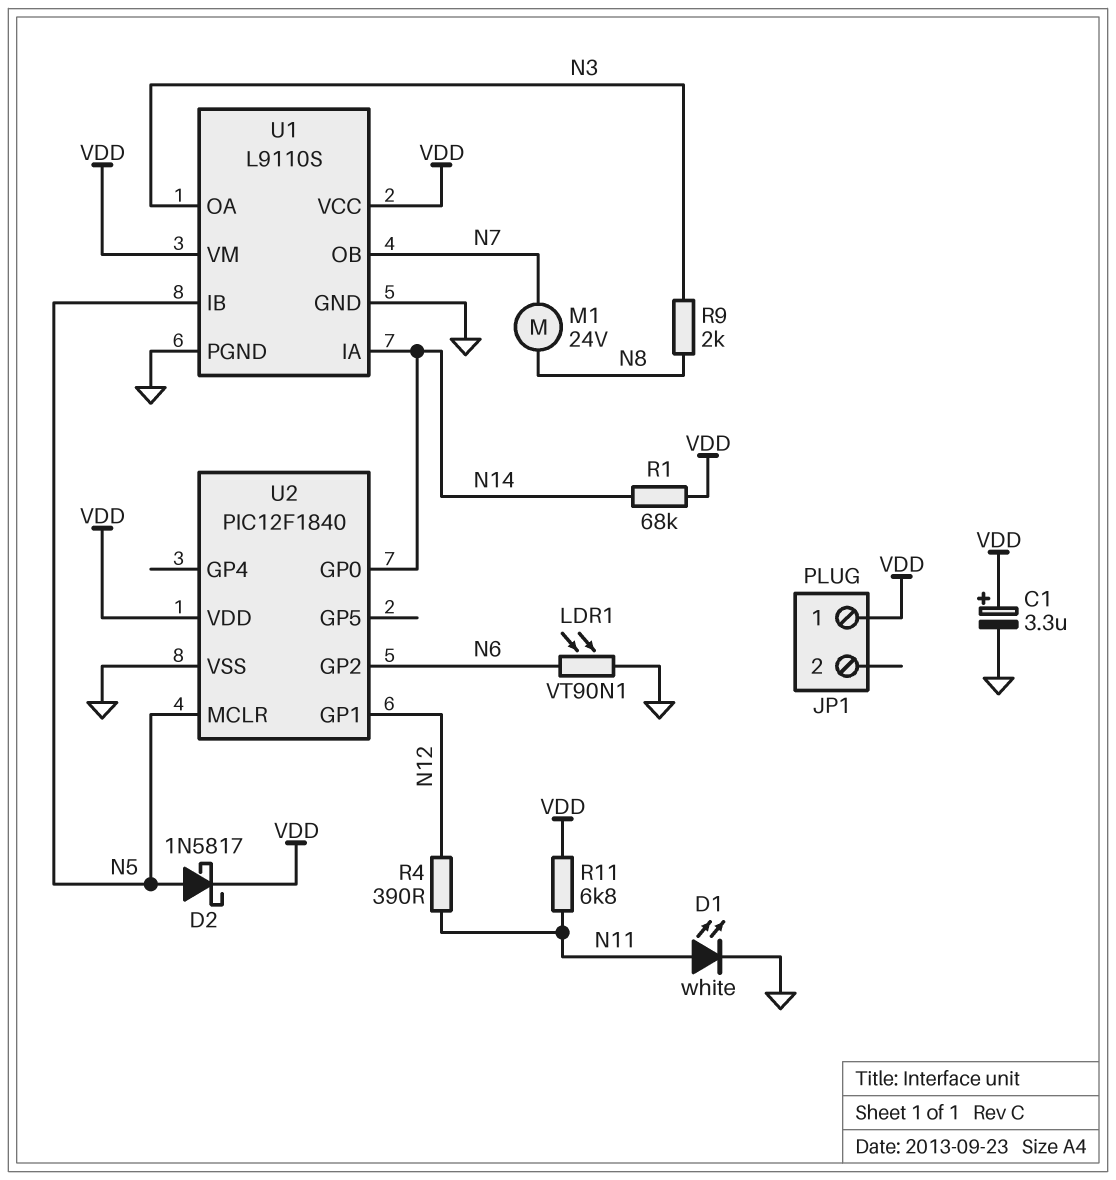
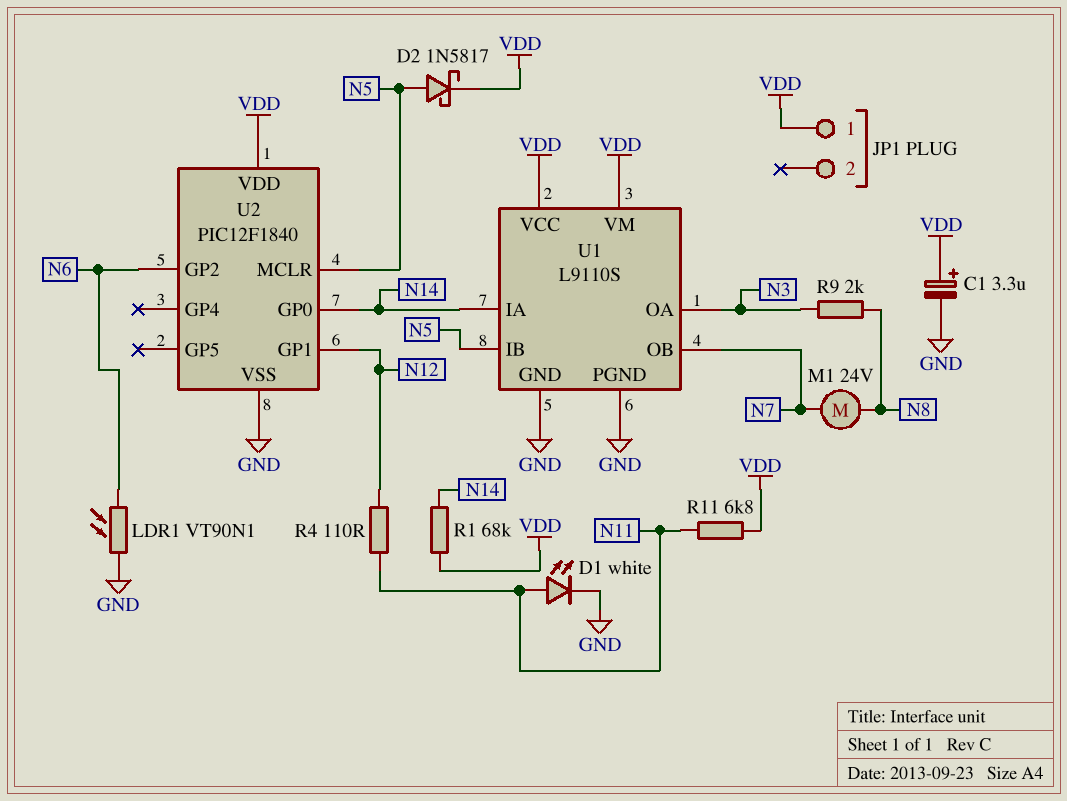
R4: 390 (N11, N12) -> 110 (N11, N12)

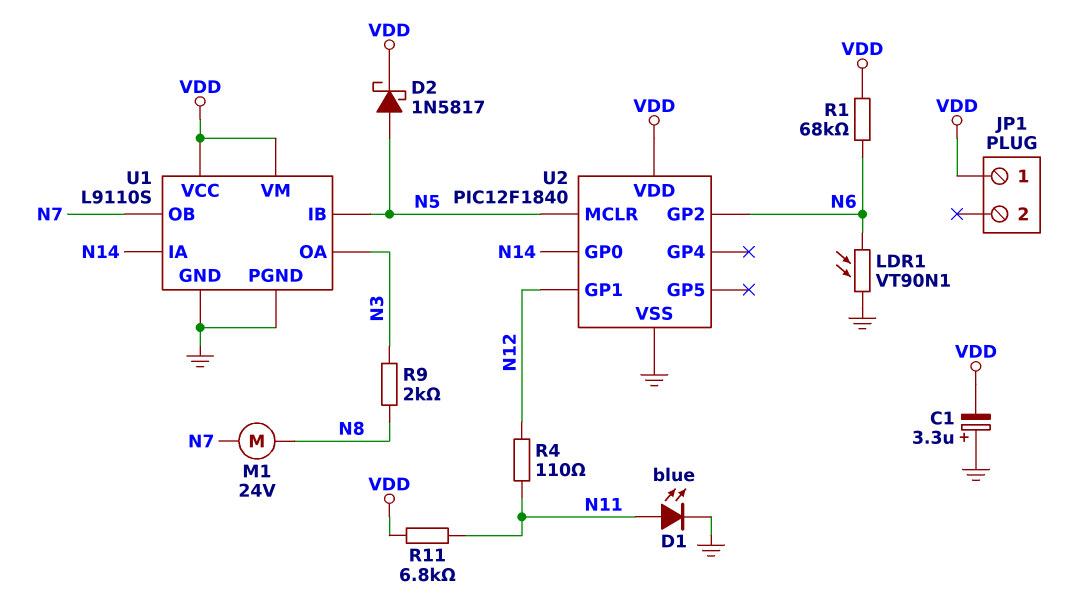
C1: 3.3uF (plus VDD, minus GND) -> 3.3uF (plus GND, minus VDD)
D1: LED white (A N11, K GND) -> LED blue (A N11, K GND)
R1: 68k (N14, VDD) -> 68k (N6, VDD)

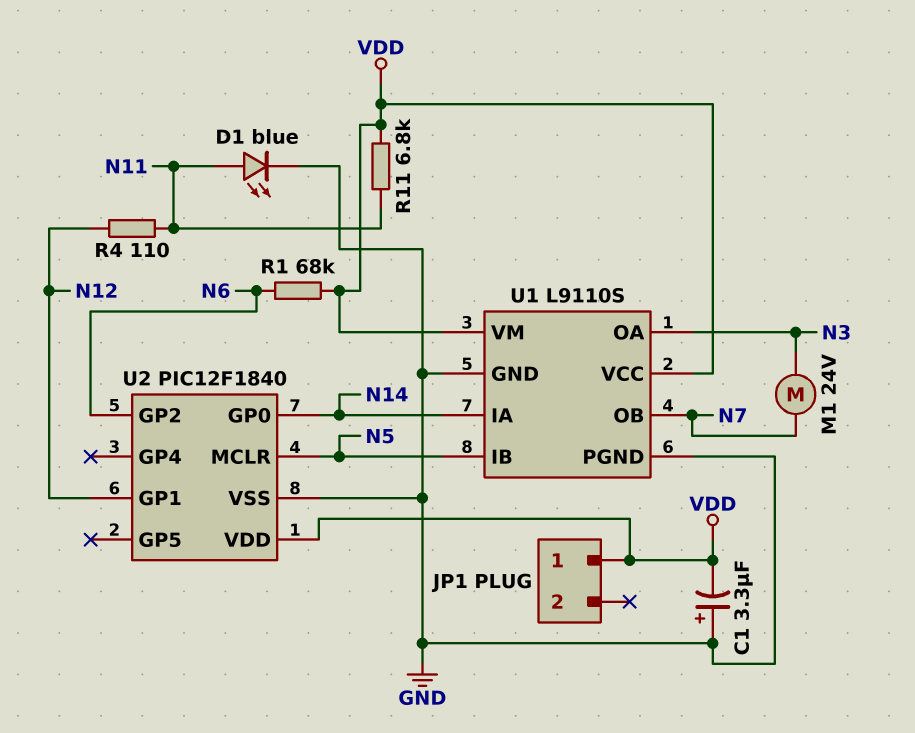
D2: schottky 1N5817 (A N5, K VDD) -> none
LDR1: VT90N1 (GND, N6) -> none
M1: motor 24V (N7, N8) -> motor 24V (N3, N7)
R9: 2k (N3, N8) -> none

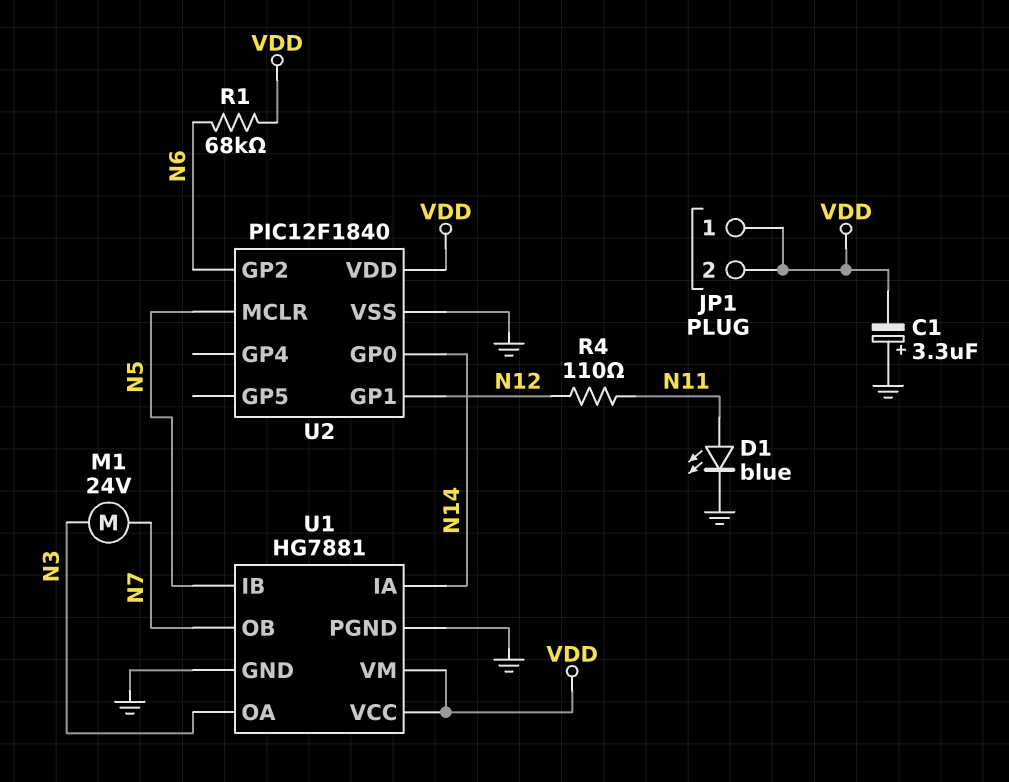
JP1 pin 2: none -> VDD
R11: 6.8k (N11, VDD) -> none
U1: L9110S -> HG7881

